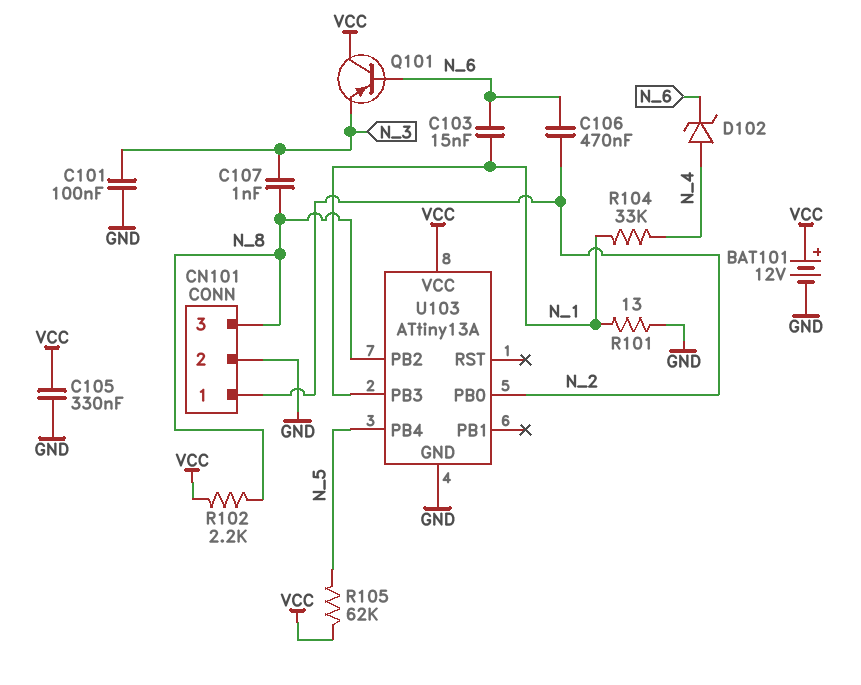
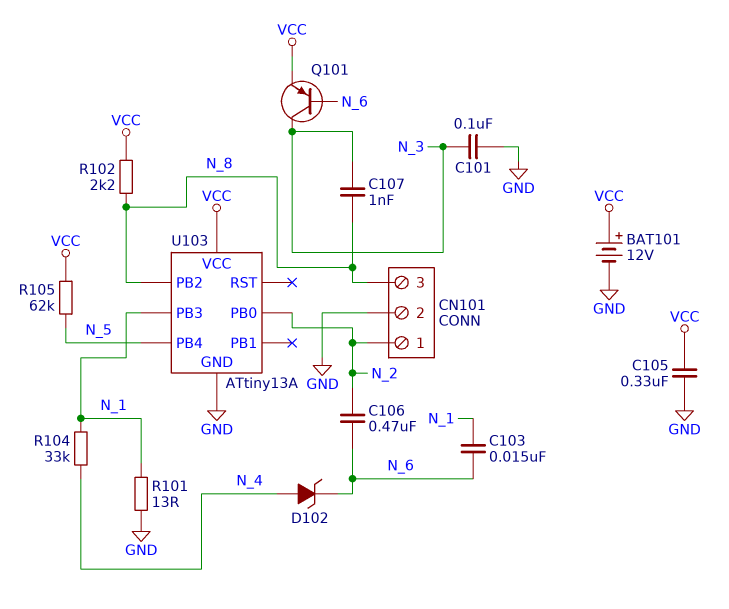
Q101: PNP (B N_6, C VCC, E N_3) -> PNP (B N_6, C N_3, E VCC)

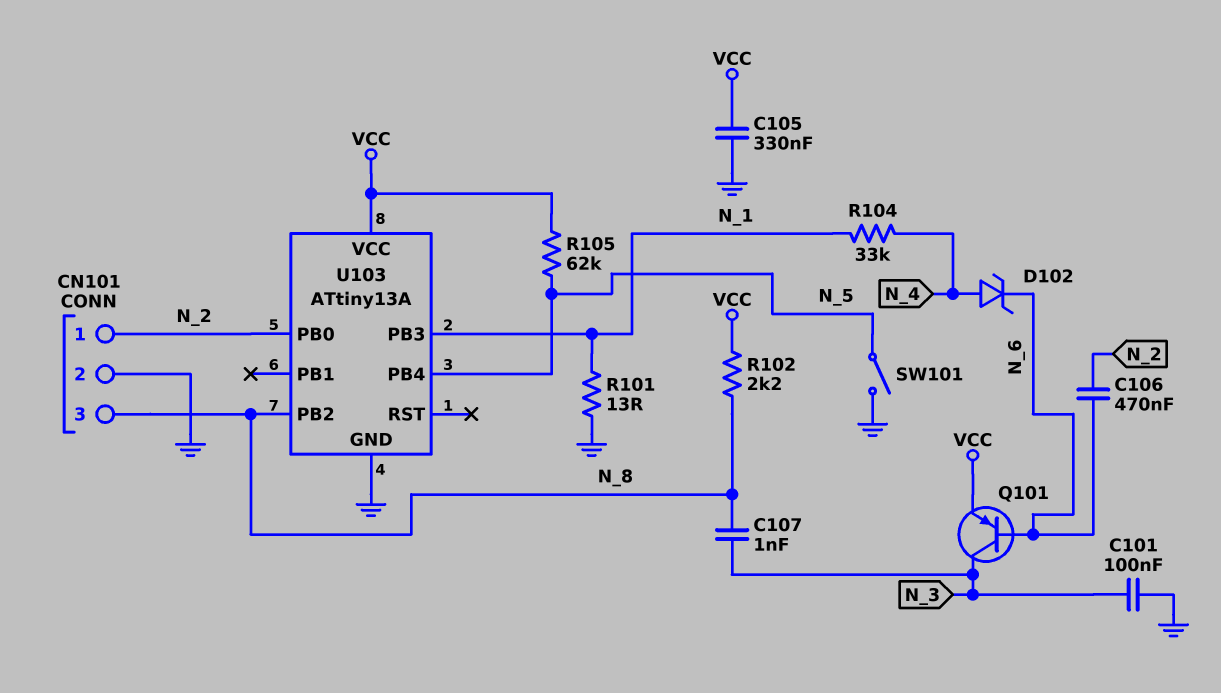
BAT101: 12V (plus VCC, minus GND) -> none
C103: 15nF (N_1, N_6) -> none
SW101: none -> switch (GND, N_5)

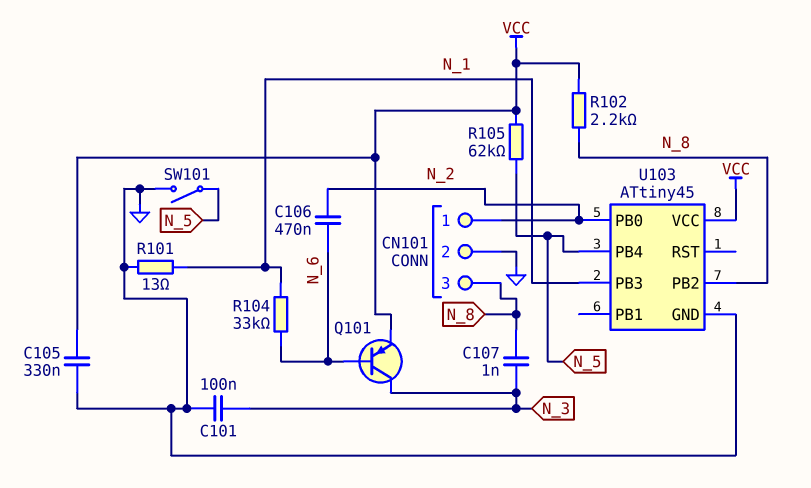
D102: zener (A N_4, K N_6) -> none
R104: 33k (N_1, N_4) -> 33k (N_1, N_6)
U103: ATtiny13A -> ATtiny45

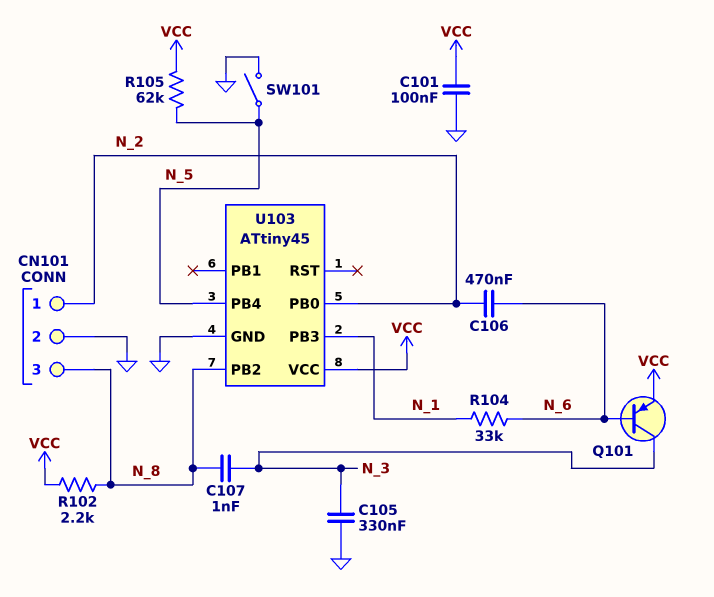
C101: 100nF (GND, N_3) -> 100nF (GND, VCC)
C105: 330nF (GND, VCC) -> 330nF (GND, N_3)
R101: 13 (GND, N_1) -> none

